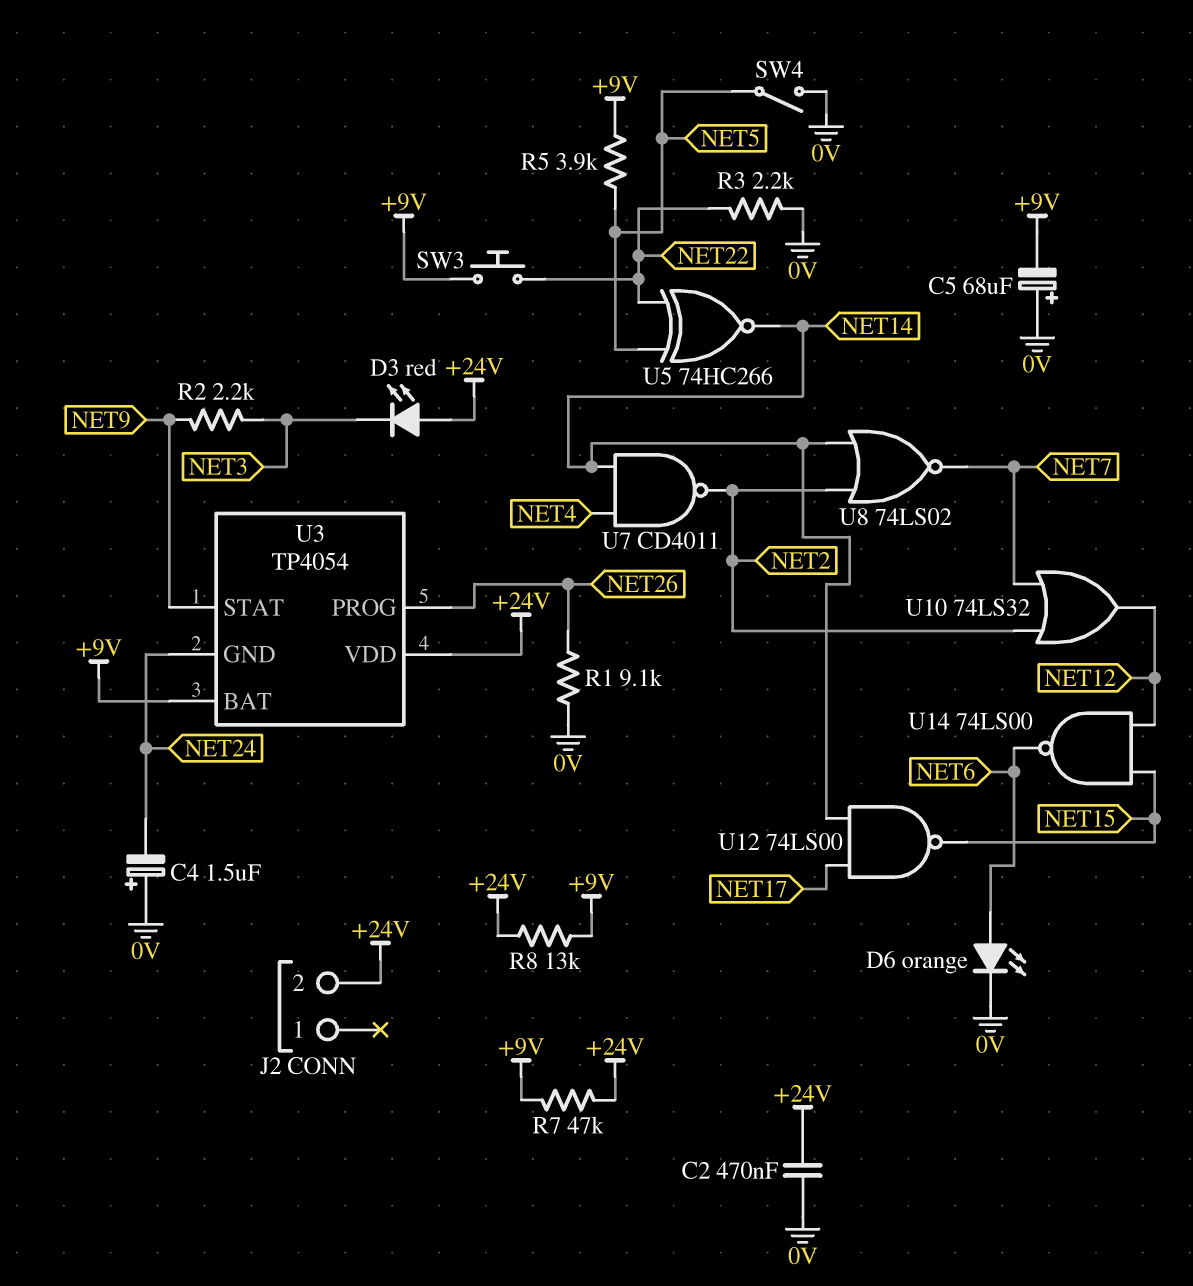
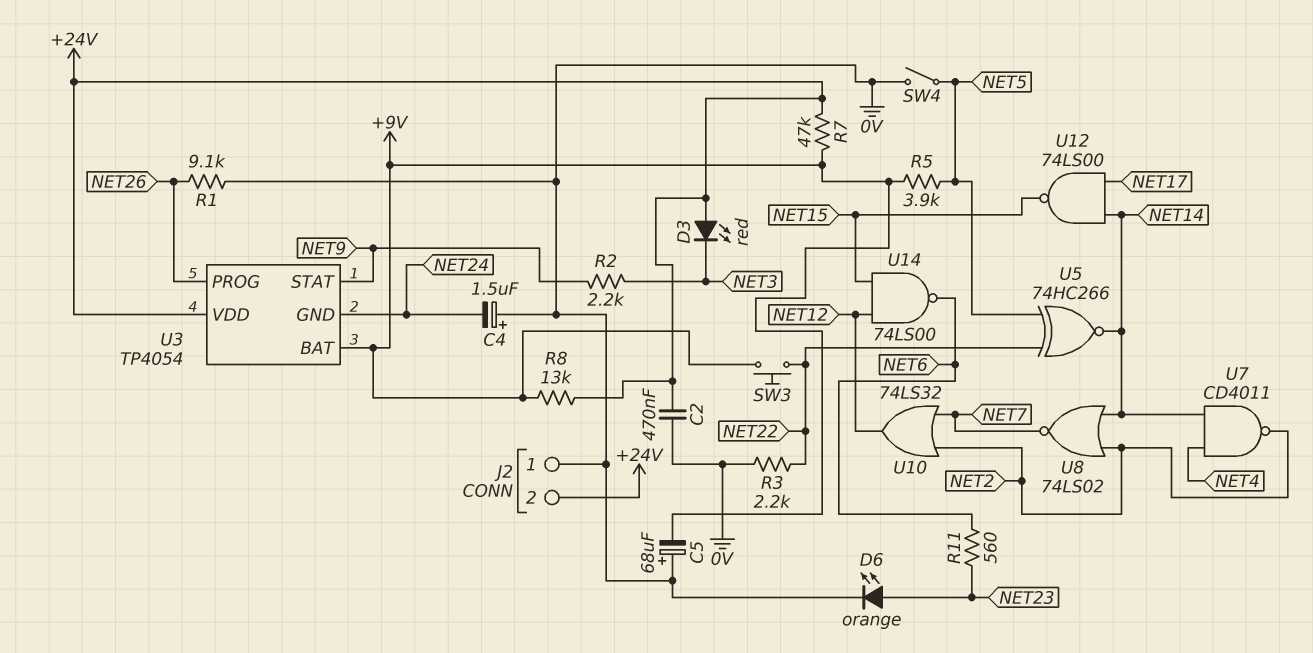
D6: LED orange (A NET6, K 0V) -> LED orange (A NET23, K 0V)
J2 pin 1: none -> 0V
R11: none -> 560 (NET6, NET23)

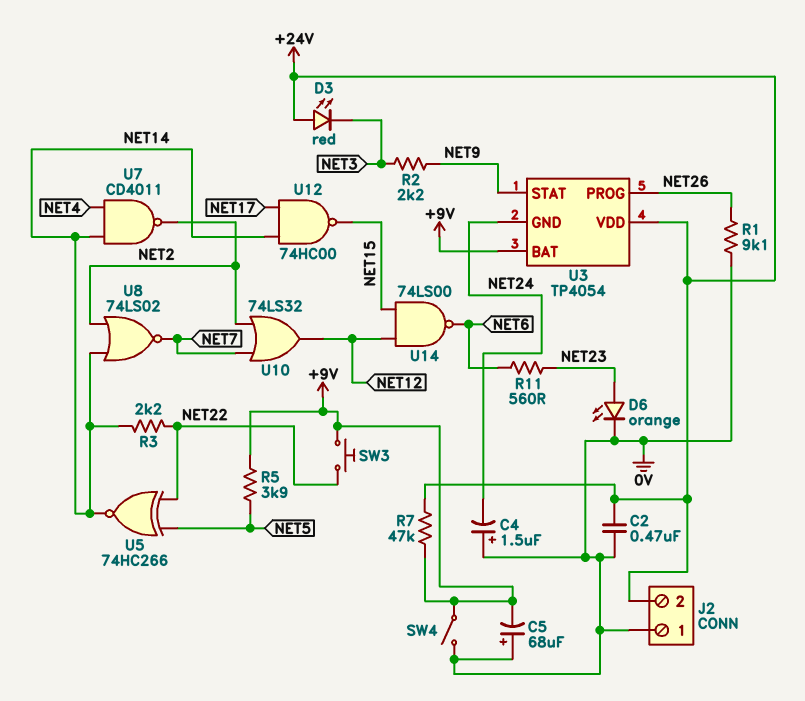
R3: 2.2k (0V, NET22) -> 2.2k (NET14, NET22)
R8: 13k (+9V, +24V) -> none
SW4: switch (0V, NET5) -> switch (+9V, 0V)
U12: NAND 74LS00 (in NET14, in NET17, out NET15) -> NAND 74HC00 (in NET14, in NET17, out NET15)

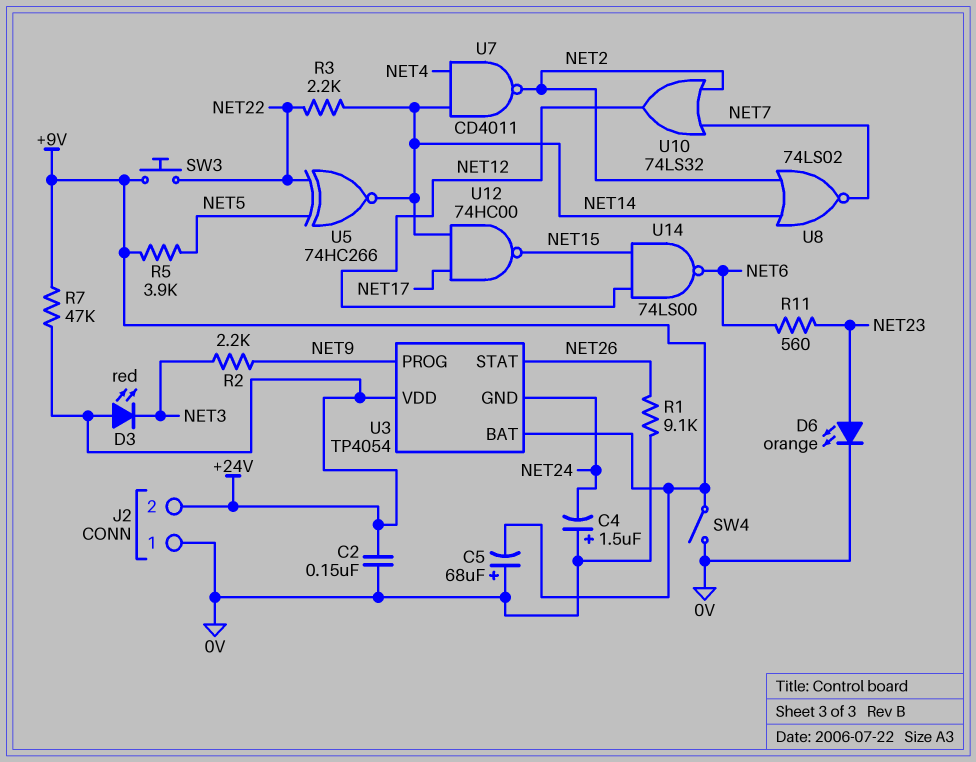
C2: 470nF (+24V, 0V) -> 150nF (+24V, 0V)
U3 pin PROG: NET26 -> NET9
U3 pin STAT: NET9 -> NET26

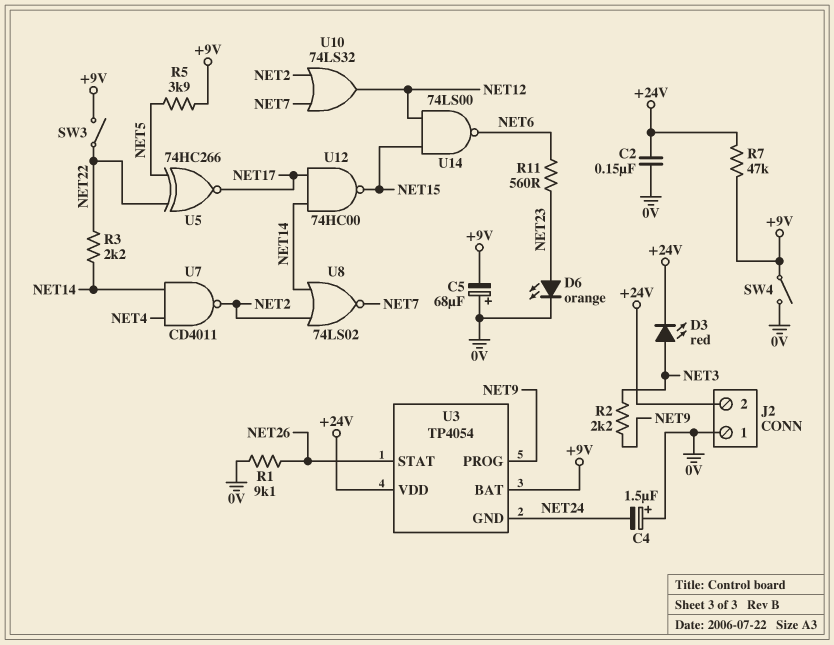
D3: LED red (A +24V, K NET3) -> LED red (A NET3, K +24V)
SW3: button (+9V, NET22) -> switch (+9V, NET22)
U5: XNOR 74HC266 (in NET5, in NET22, out NET14) -> XNOR 74HC266 (in NET5, in NET22, out NET17)

